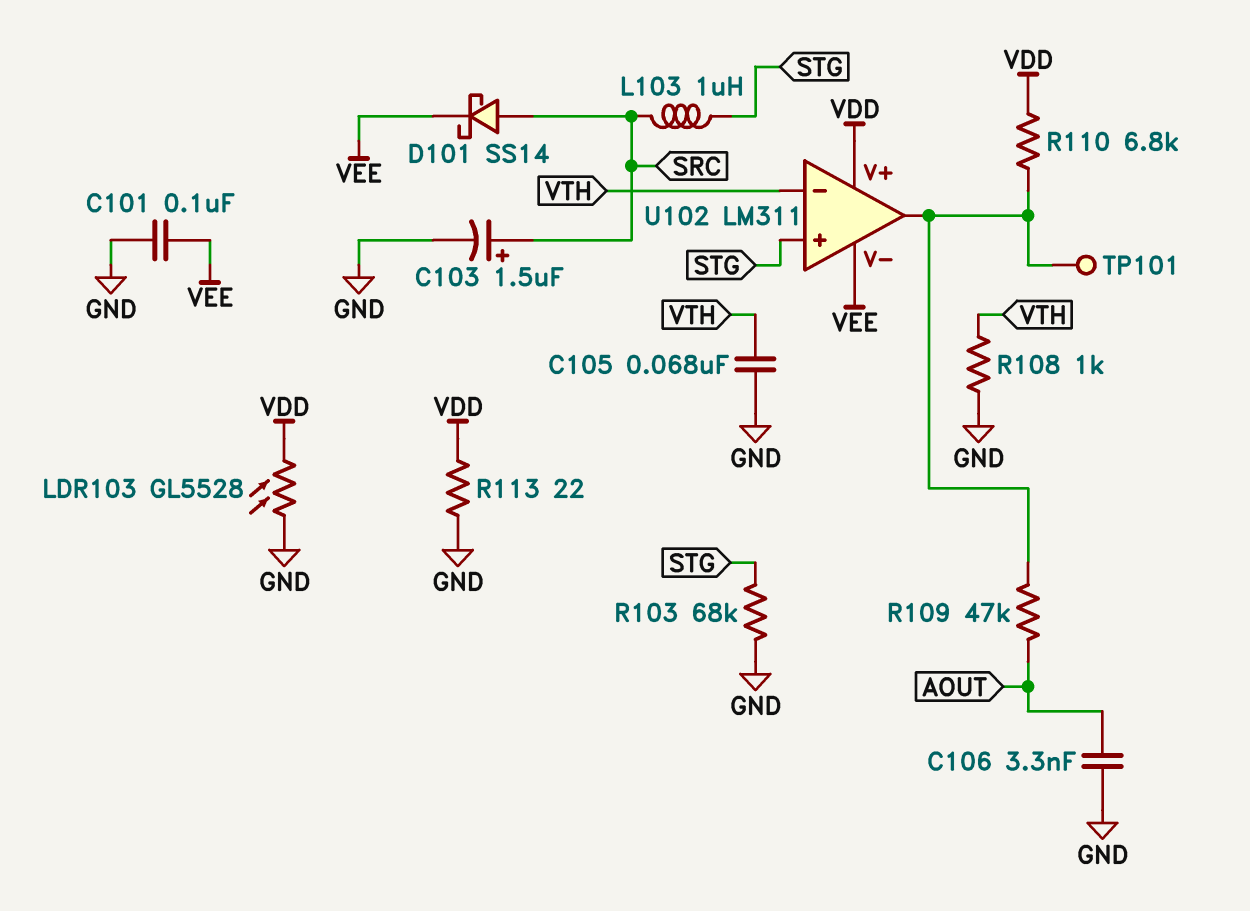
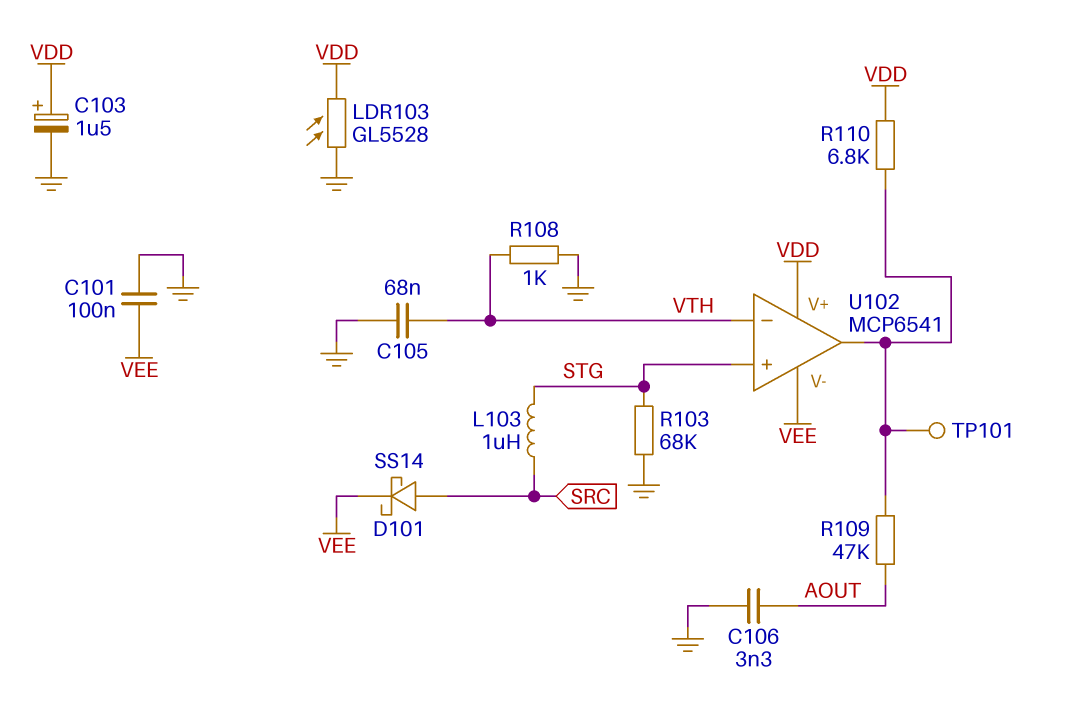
C103: 1.5uF (plus SRC, minus GND) -> 1.5uF (plus VDD, minus GND)
R113: 22 (GND, VDD) -> none
U102: LM311 -> MCP6541

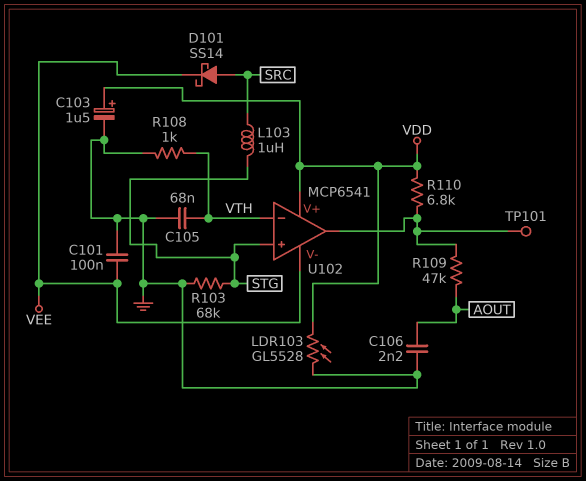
C106: 3.3nF (AOUT, GND) -> 2.2nF (AOUT, GND)

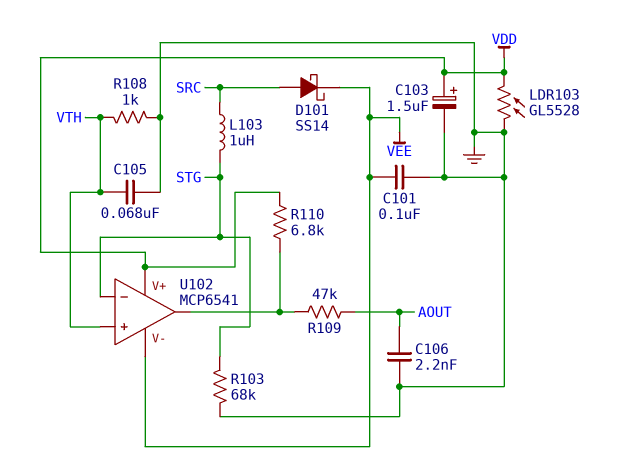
TP101: test point (U102/out) -> none
U102 pin in+: STG -> VTH
U102 pin in-: VTH -> STG

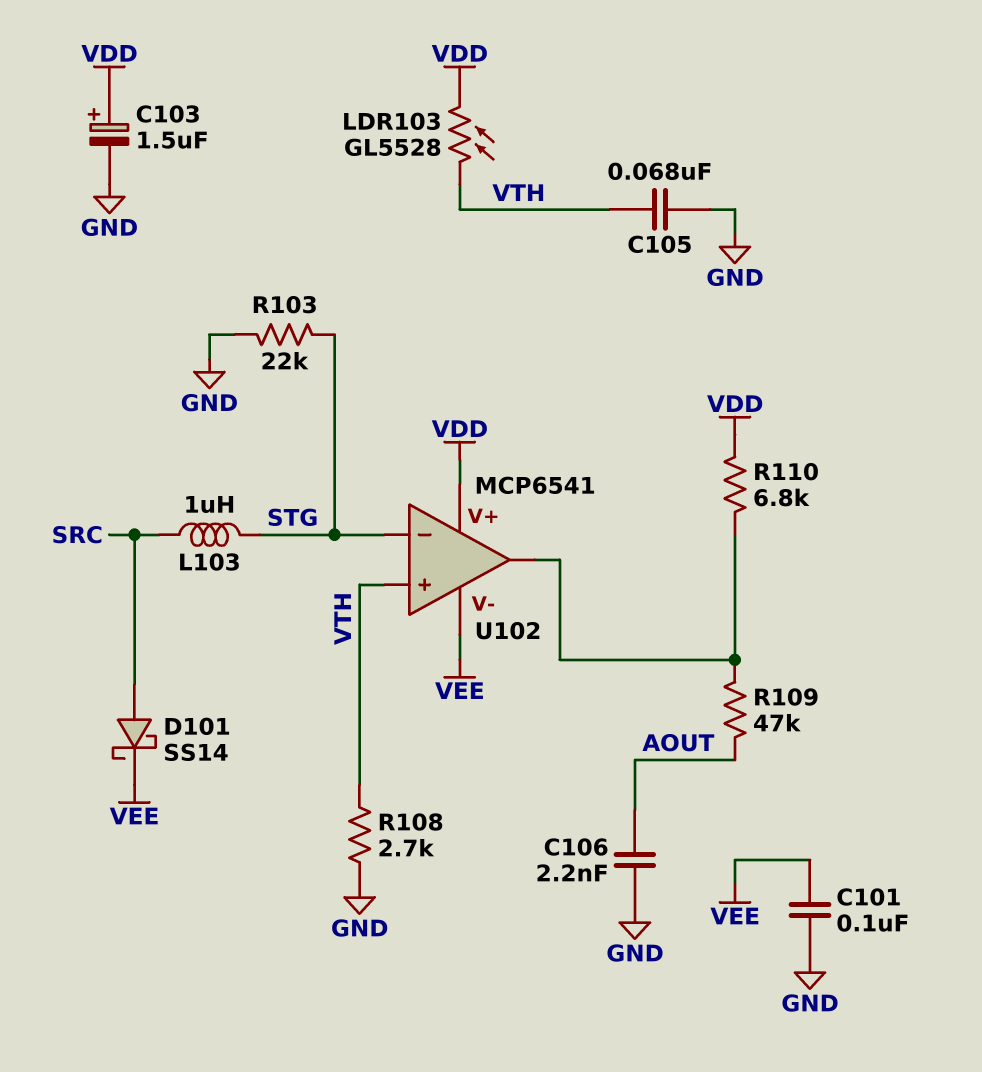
LDR103: GL5528 (GND, VDD) -> GL5528 (VDD, VTH)
R103: 68k (GND, STG) -> 22k (GND, STG)
R108: 1k (GND, VTH) -> 2.7k (GND, VTH)

